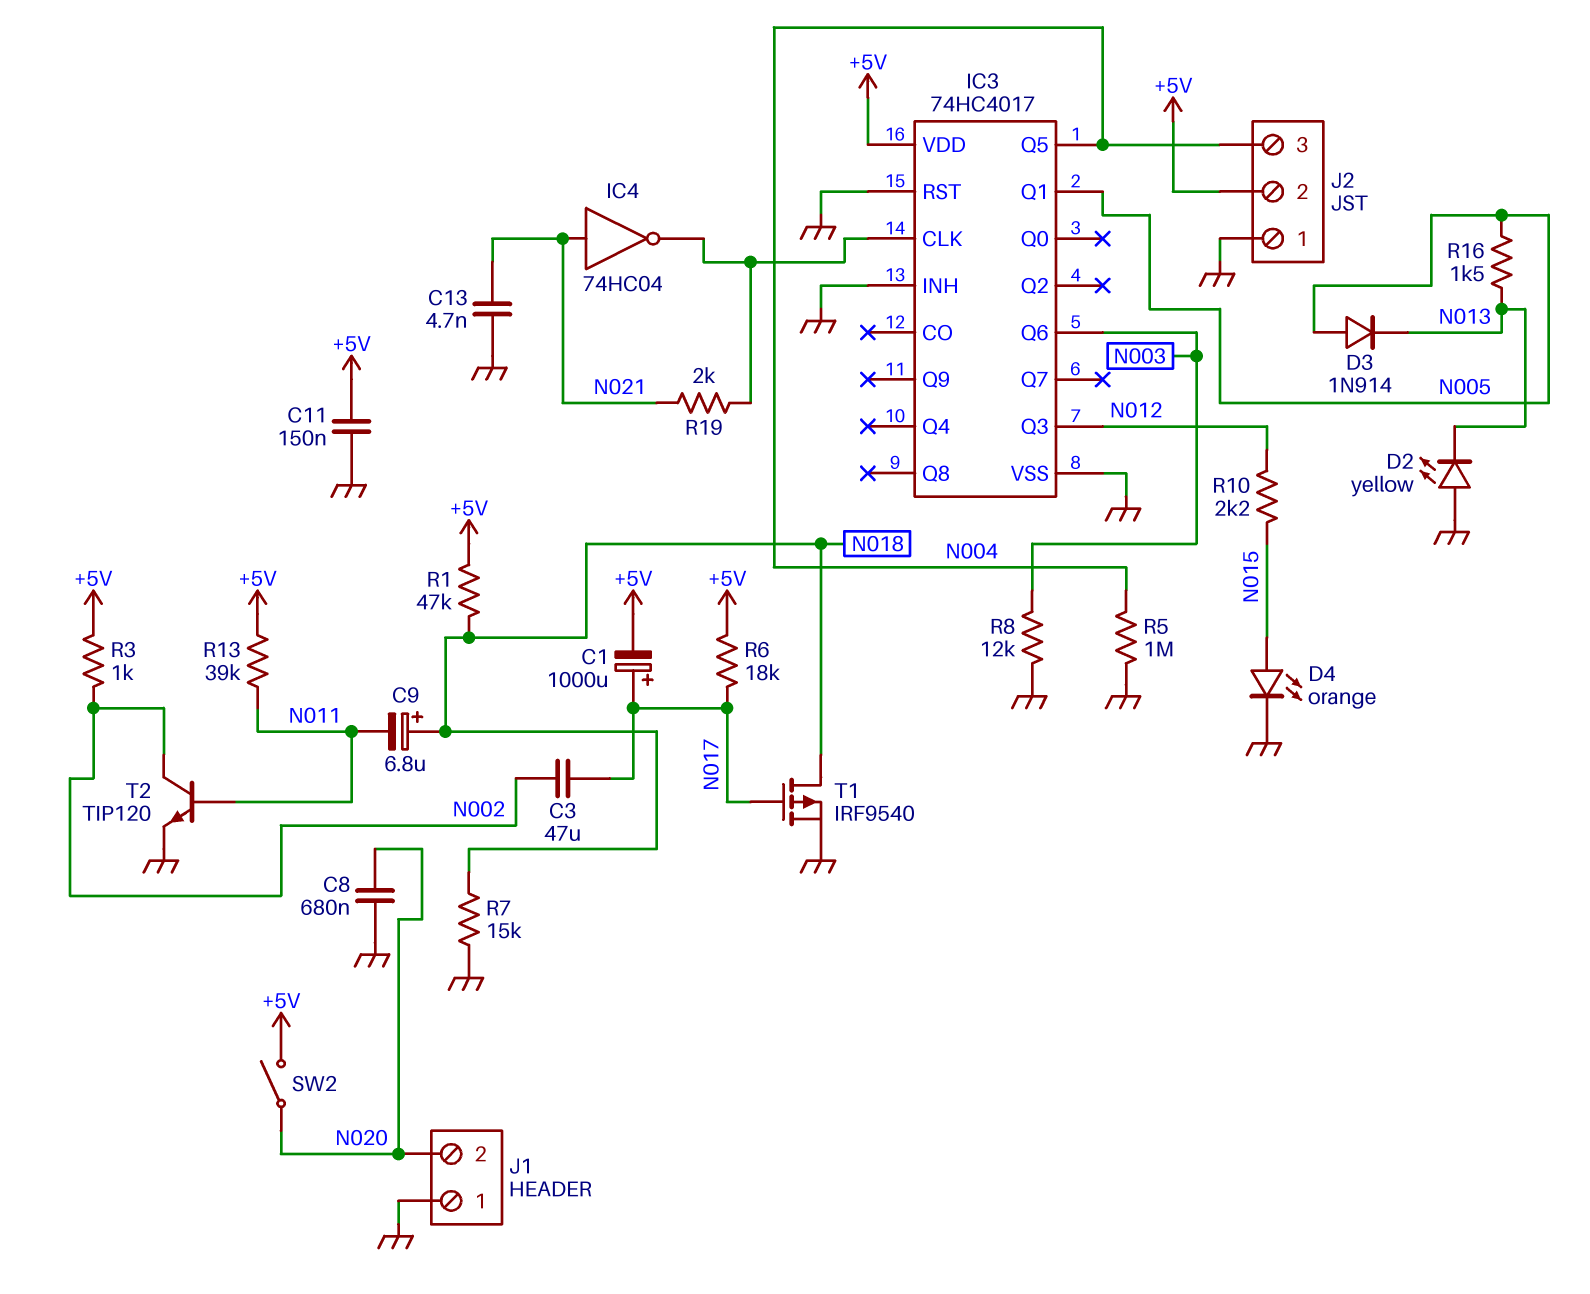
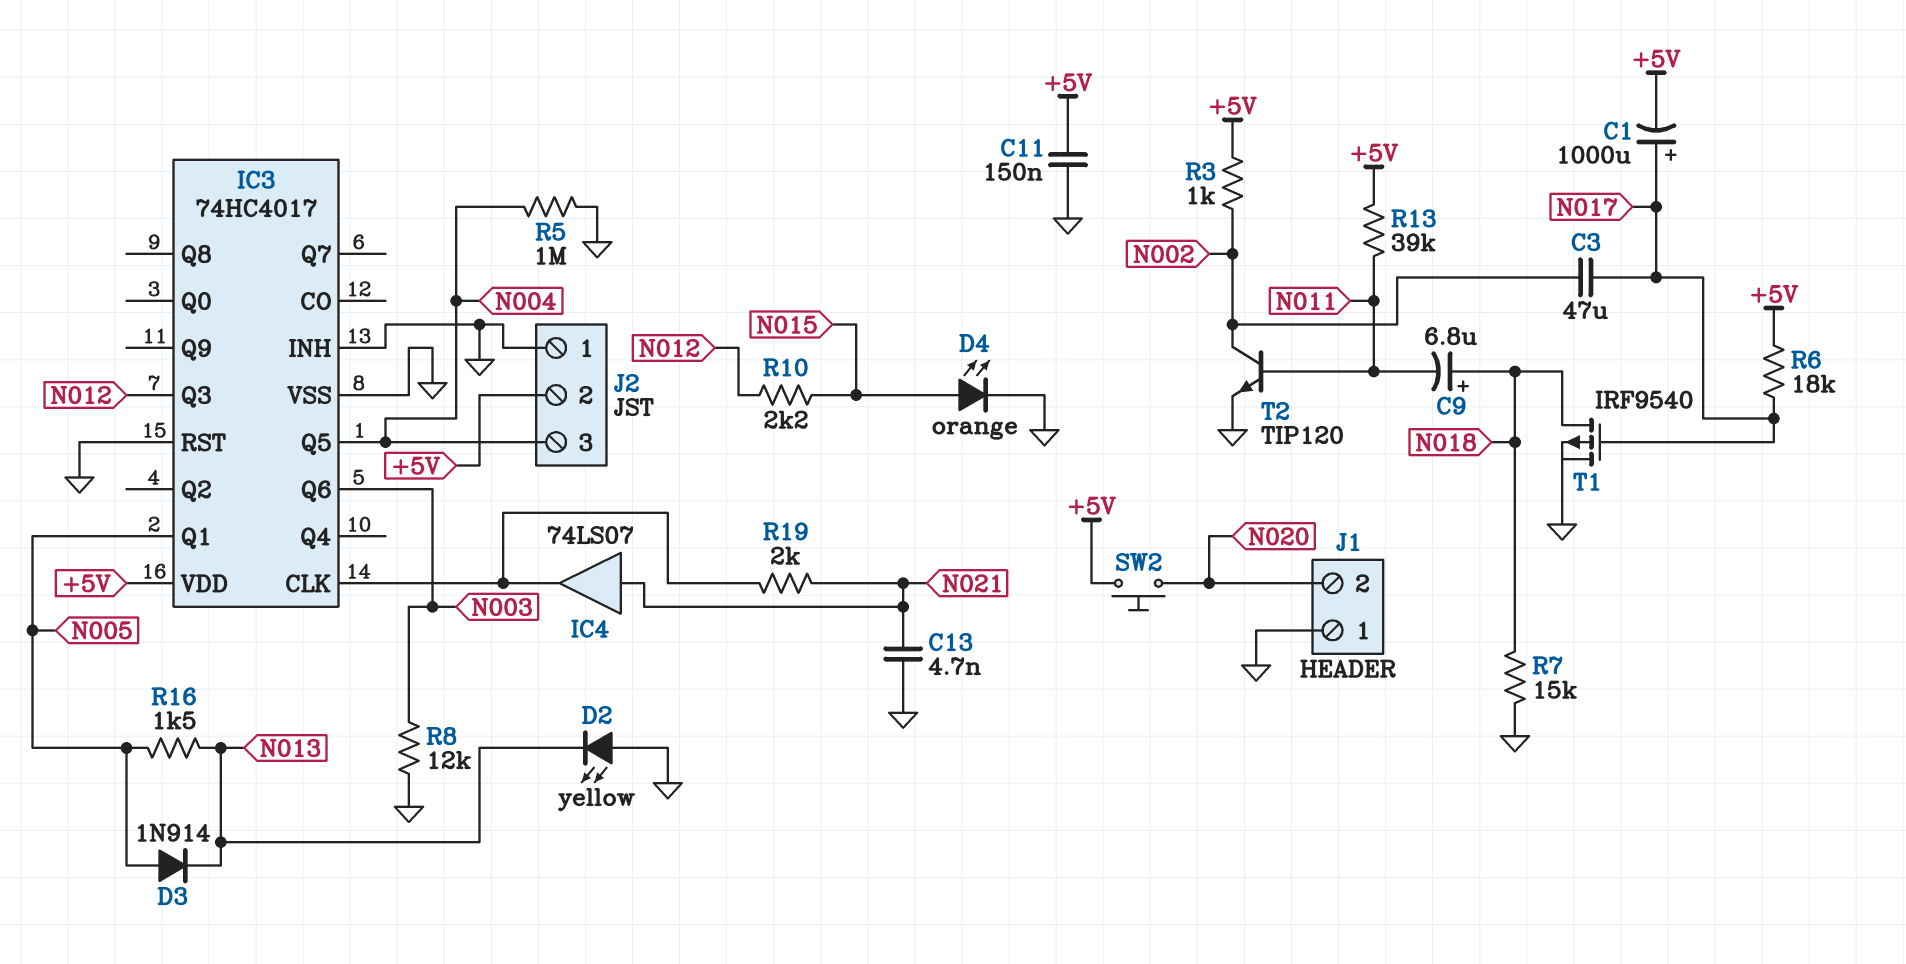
C8: 680nF (GND, N020) -> none
IC4: NOT 74HC04 (in N021, out IC3/CLK) -> buffer 74LS07 (in N021, out IC3/CLK)
R1: 47k (+5V, N018) -> none
SW2: switch (+5V, N020) -> button (+5V, N020)

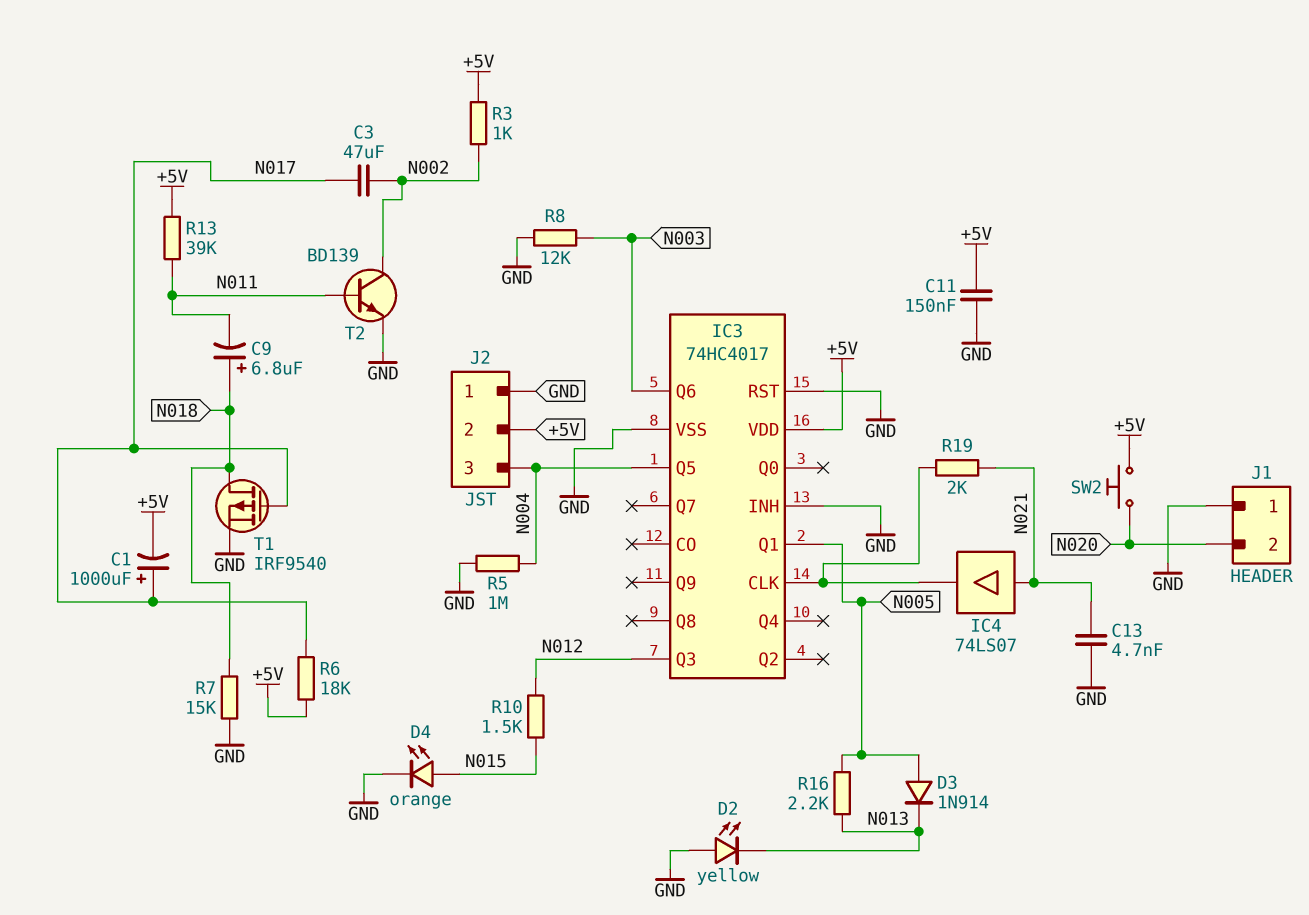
R10: 2.2k (N012, N015) -> 1.5k (N012, N015)
R16: 1.5k (N005, N013) -> 2.2k (N005, N013)
T2: NPN TIP120 (B N011, C N002, E GND) -> NPN BD139 (B N011, C N002, E GND)

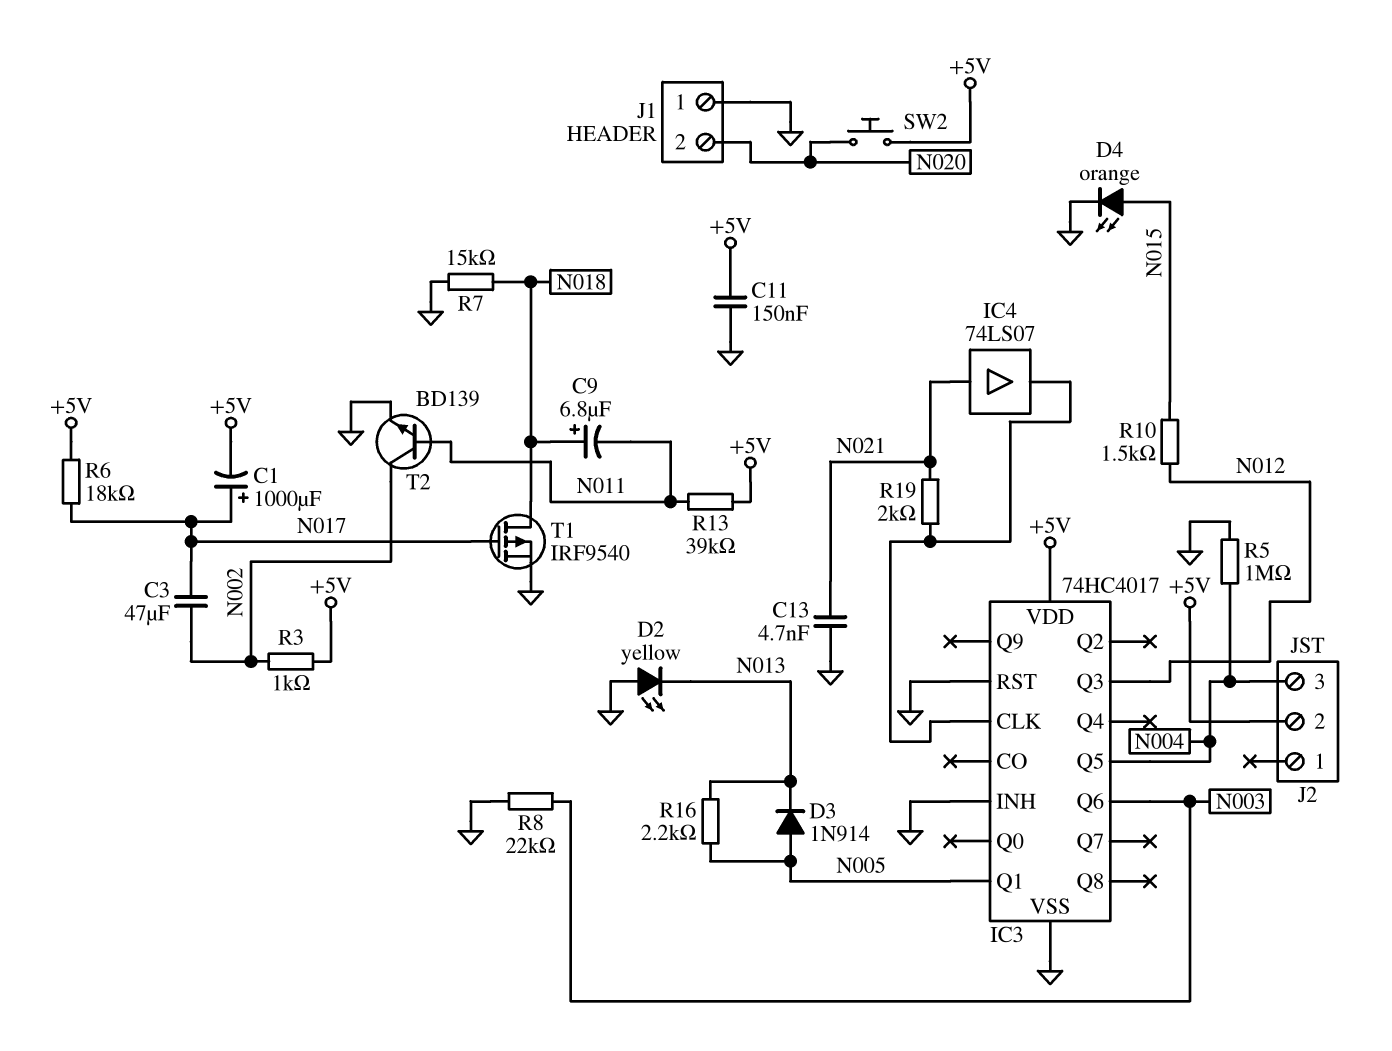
J2 pin 1: GND -> none
R8: 12k (GND, N003) -> 22k (GND, N003)

